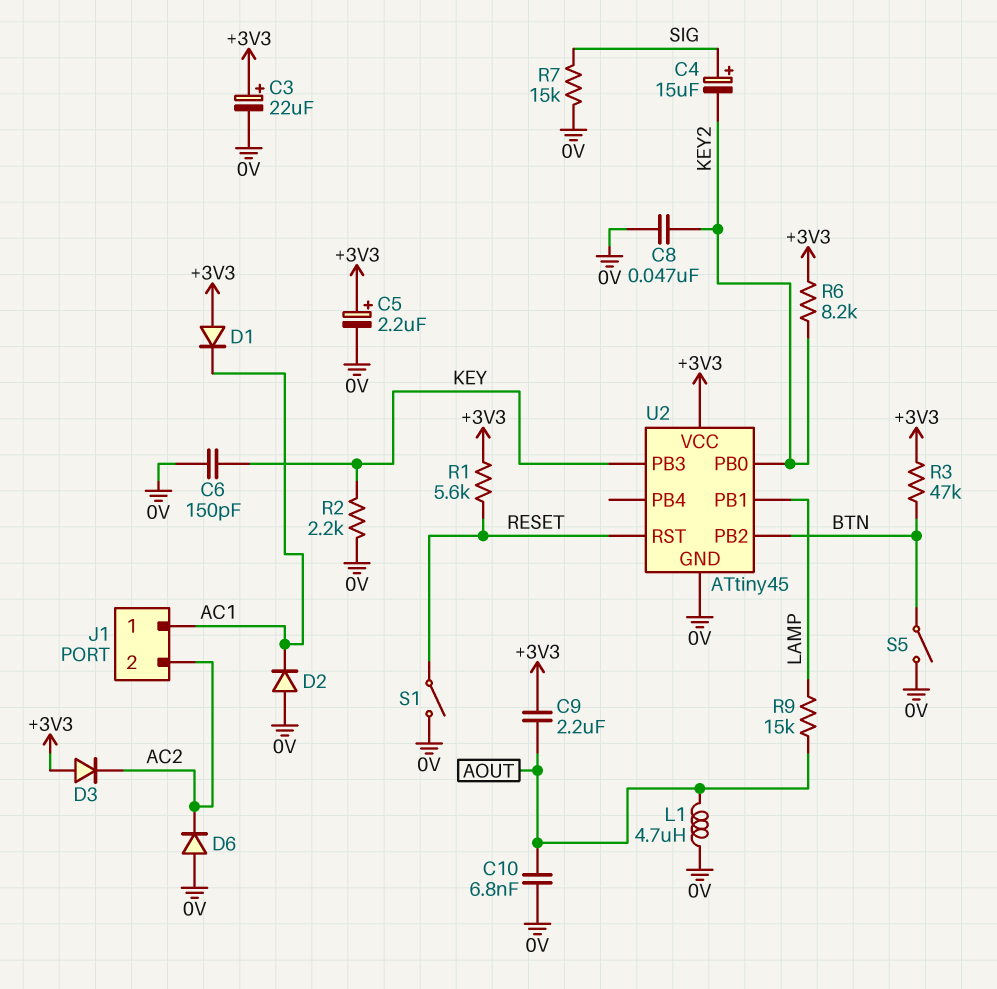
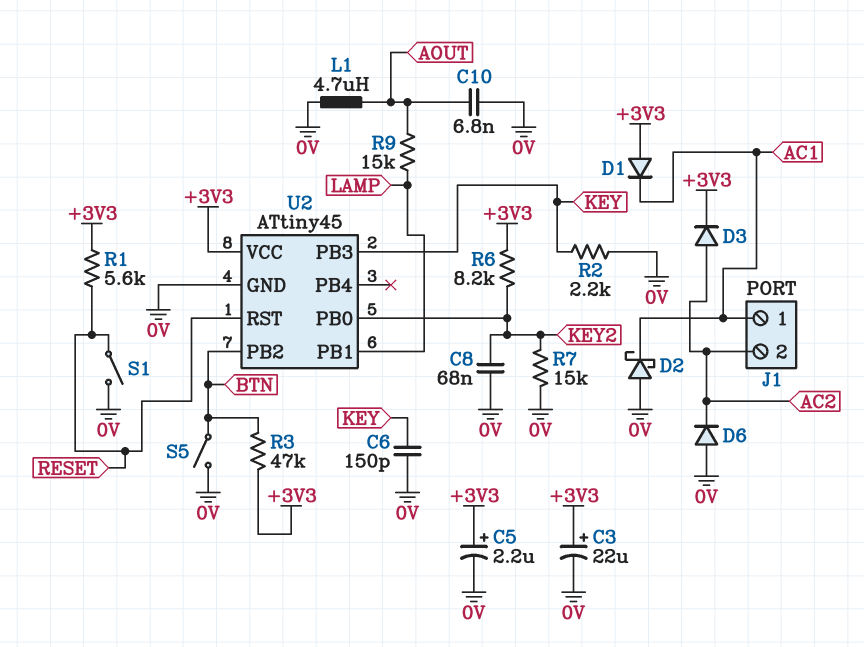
C4: 15uF (plus SIG, minus KEY2) -> none
C8: 47nF (0V, KEY2) -> 68nF (0V, KEY2)
C9: 2.2uF (+3V3, AOUT) -> none
D2: diode (A 0V, K AC1) -> schottky (A 0V, K AC1)
D3: diode (A +3V3, K AC2) -> diode (A AC2, K +3V3)
R7: 15k (0V, SIG) -> 15k (0V, KEY2)

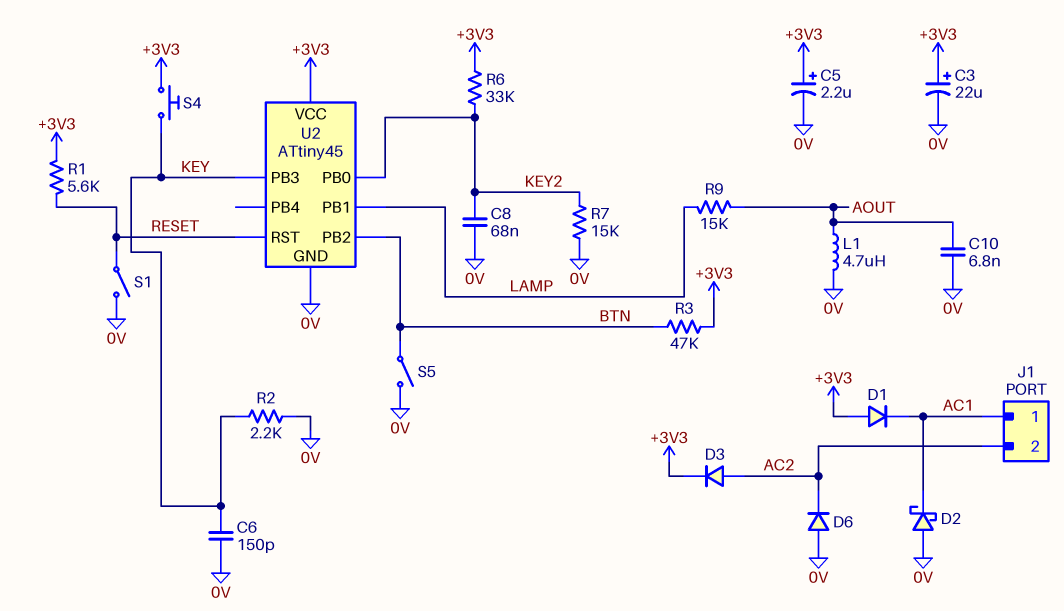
R6: 8.2k (+3V3, KEY2) -> 33k (+3V3, KEY2)
S4: none -> button (+3V3, KEY)

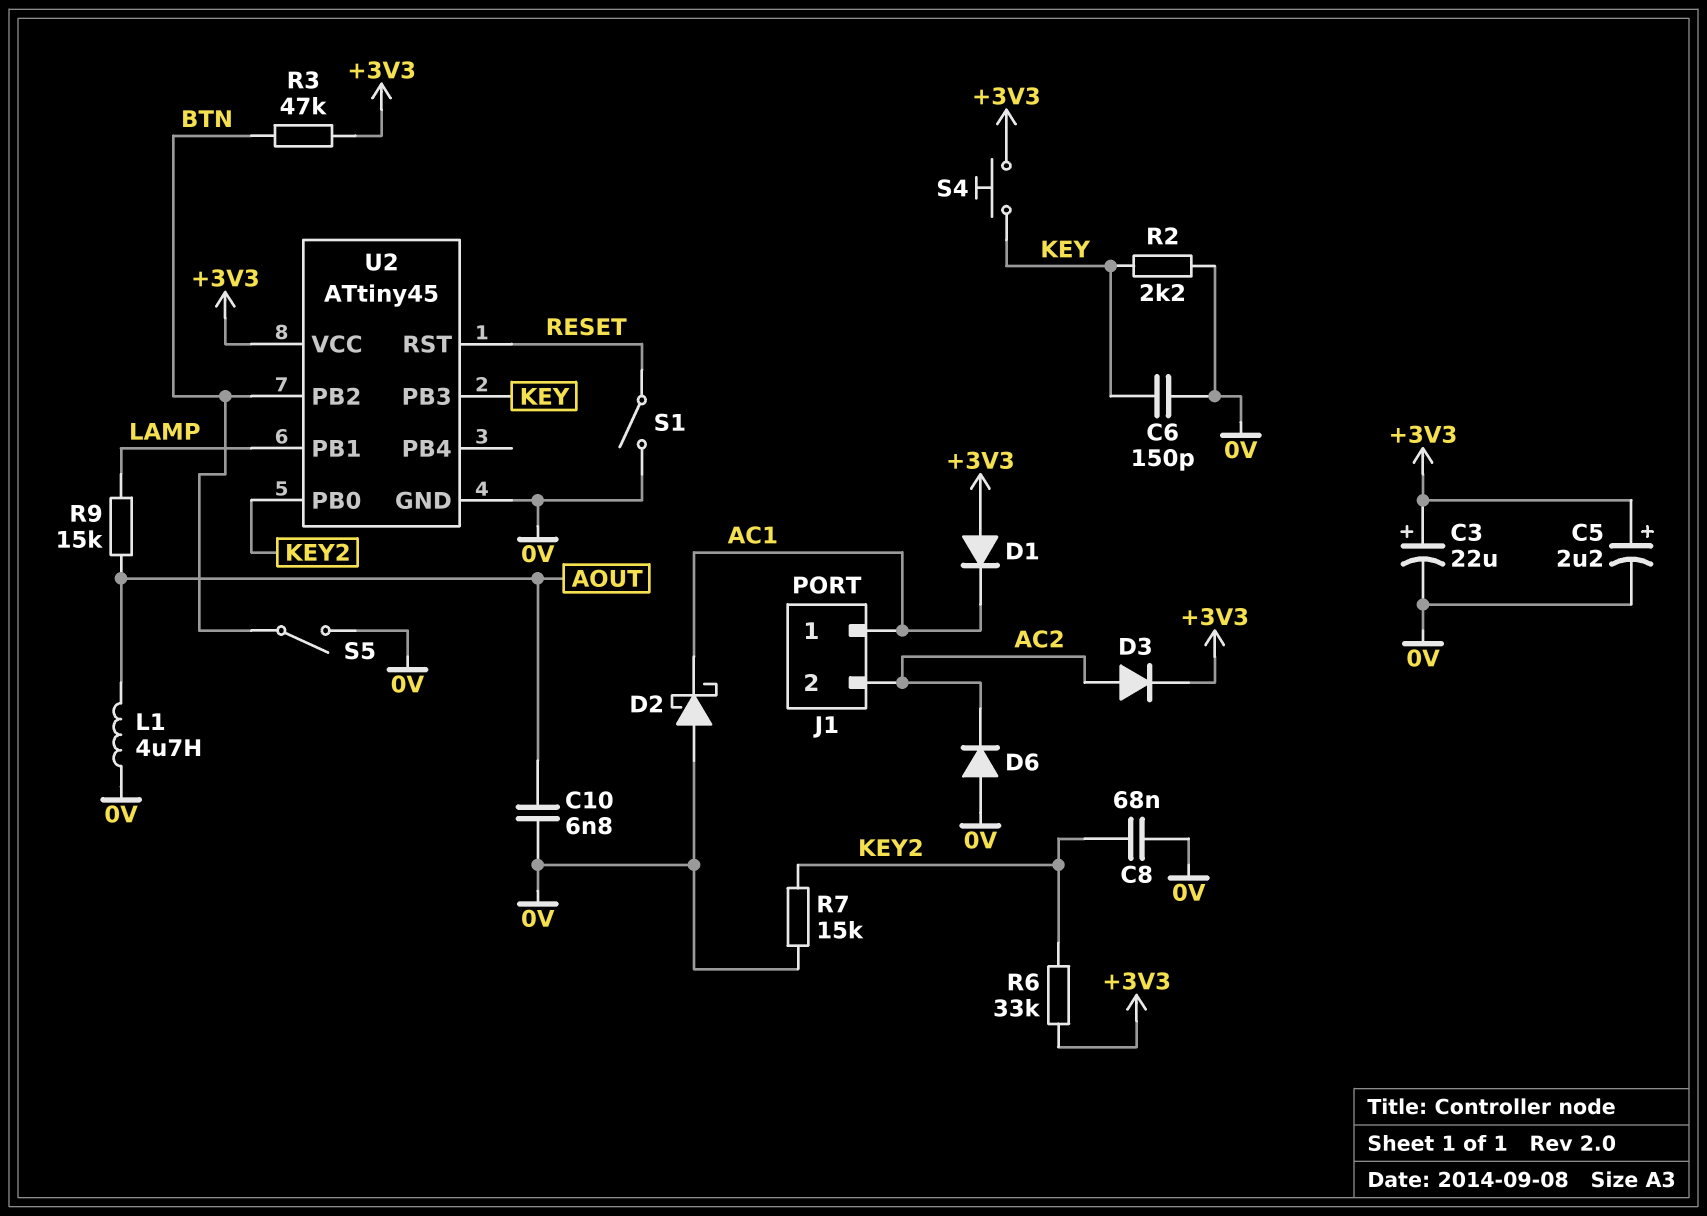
R1: 5.6k (+3V3, RESET) -> none

